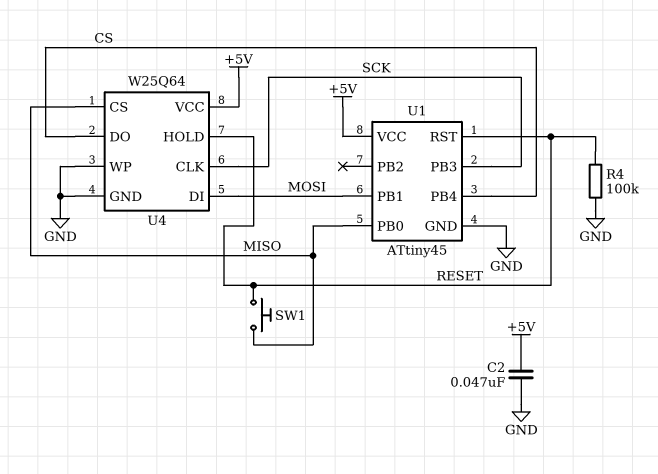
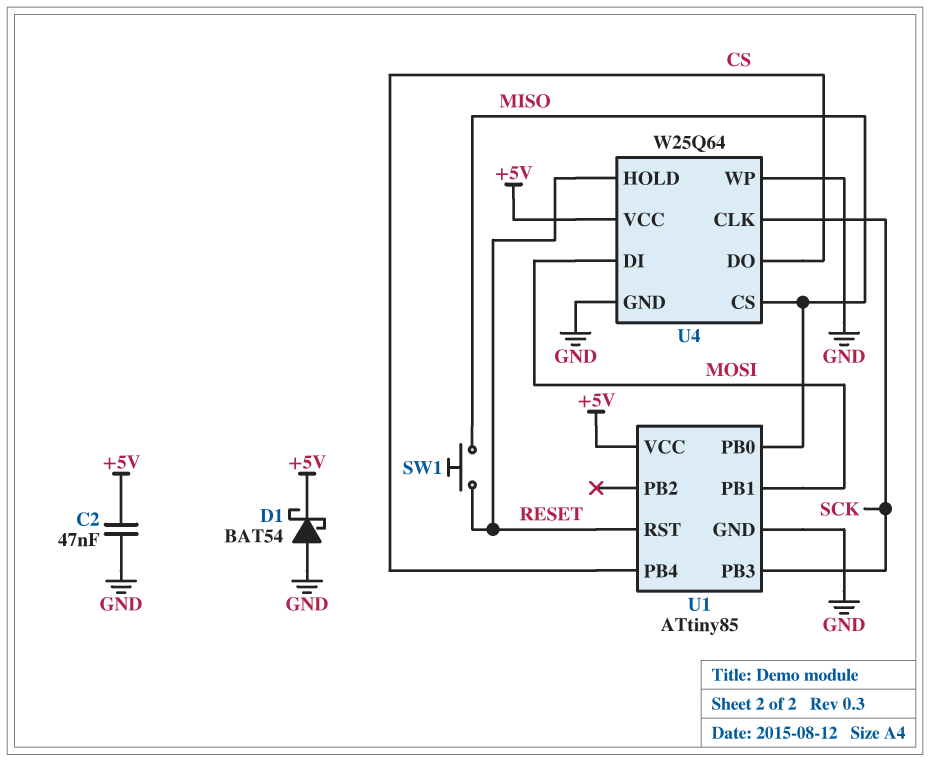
D1: none -> schottky BAT54 (A GND, K +5V)
R4: 100k (GND, RESET) -> none
U1: ATtiny45 -> ATtiny85

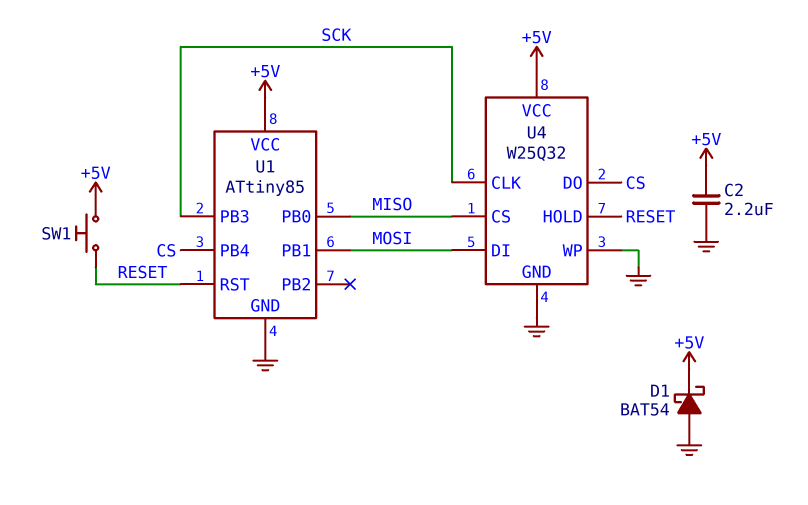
C2: 47nF (+5V, GND) -> 2.2uF (+5V, GND)
SW1: button (MISO, RESET) -> button (+5V, RESET)
U4: W25Q64 -> W25Q32

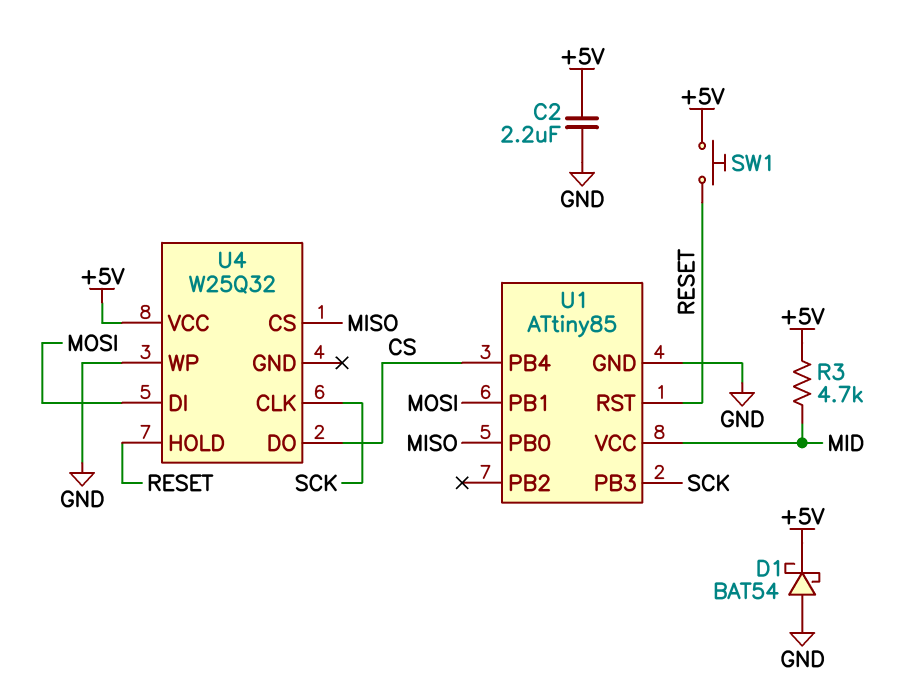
R3: none -> 4.7k (+5V, MID)
U1 pin VCC: +5V -> MID
U4 pin GND: GND -> none

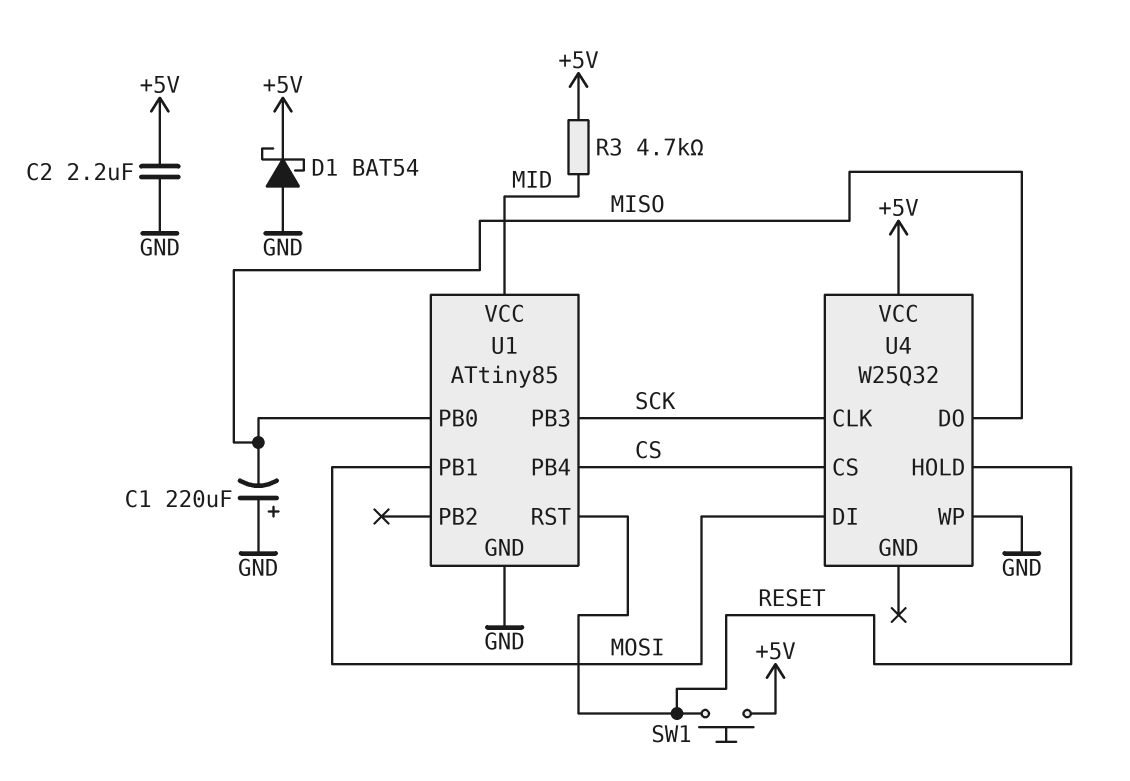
C1: none -> 220uF (plus GND, minus MISO)
U4 pin CS: MISO -> CS
U4 pin DO: CS -> MISO

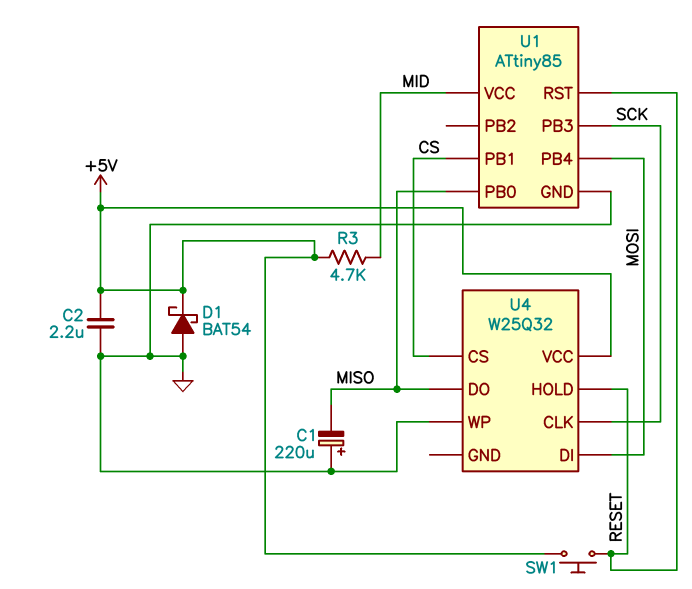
U1 pin PB1: MOSI -> CS
U1 pin PB4: CS -> MOSI

